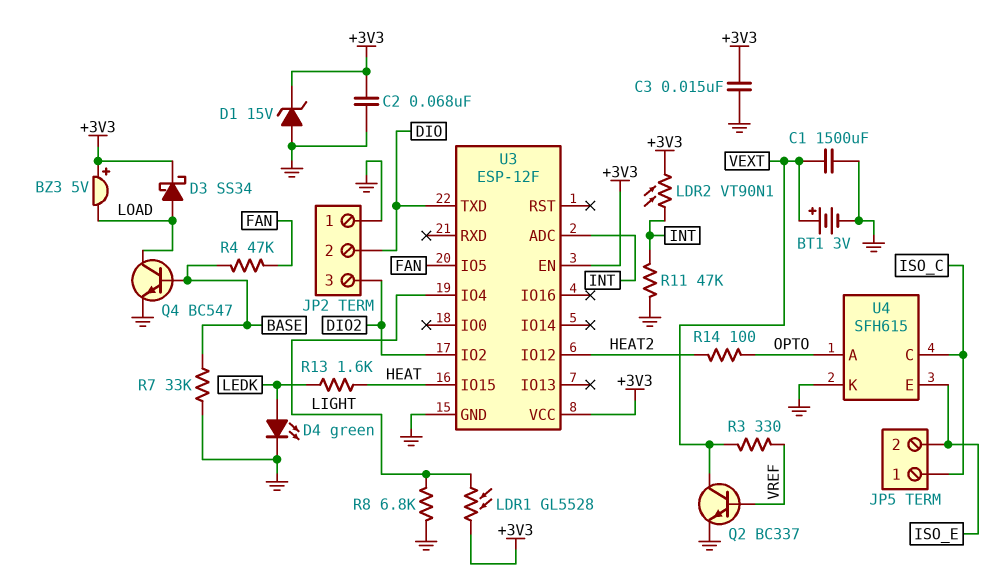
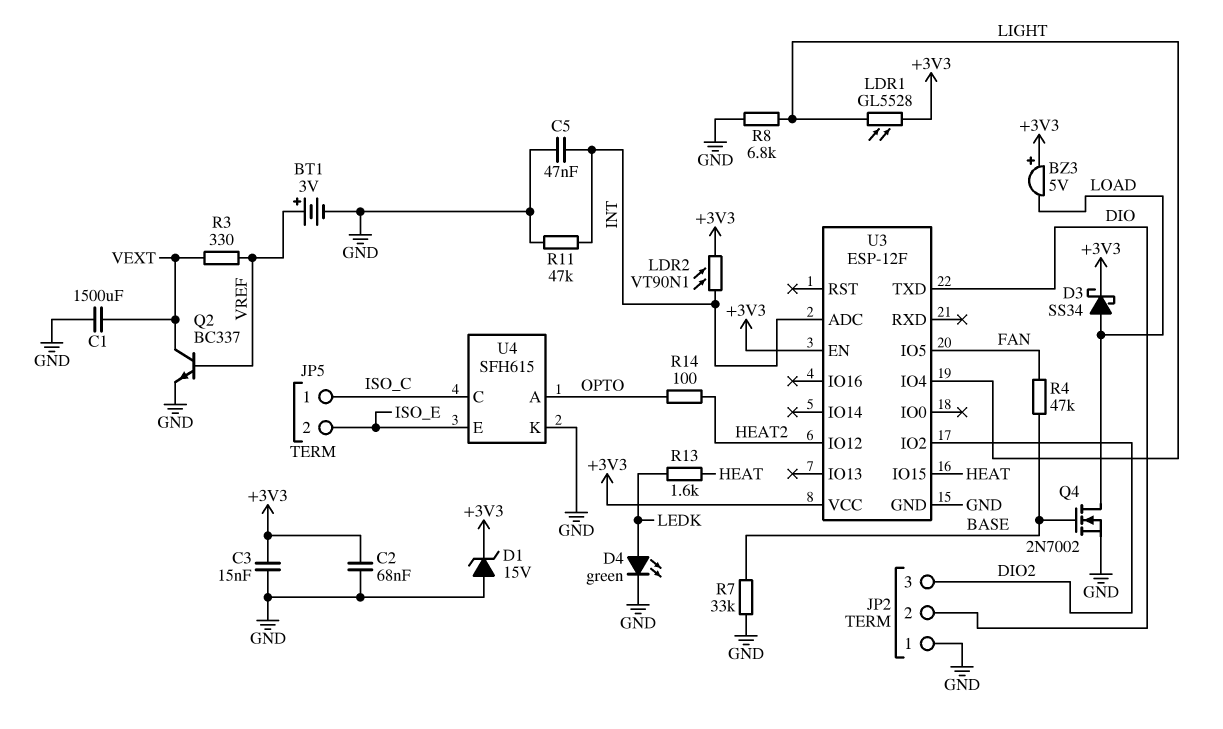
BT1: 3V (plus VEXT, minus GND) -> 3V (plus VREF, minus GND)
C5: none -> 47nF (GND, INT)
Q4: NPN BC547 (B BASE, C LOAD, E GND) -> NMOS 2N7002 (G BASE, D LOAD, S GND)

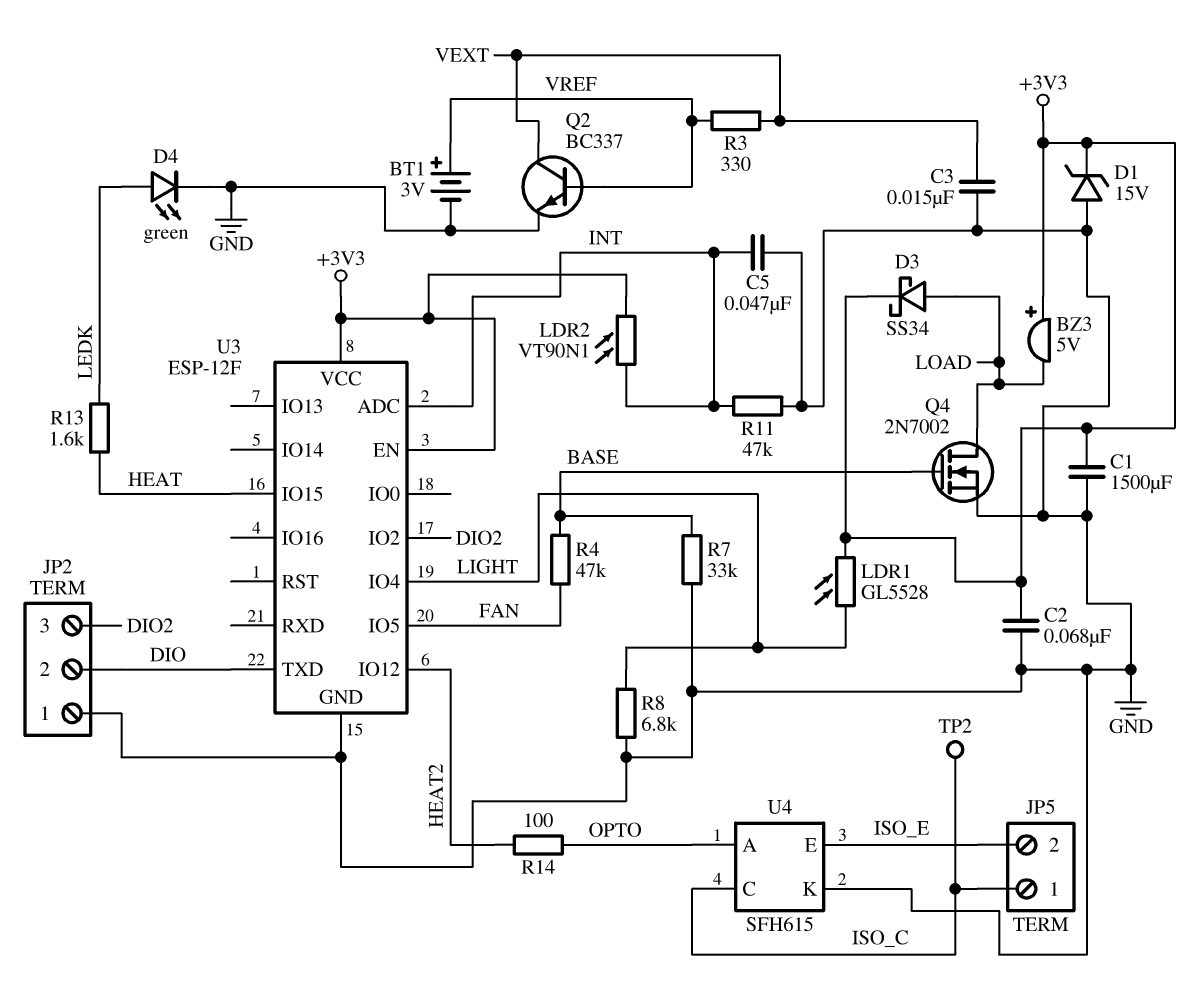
C1: 1500uF (GND, VEXT) -> 1500uF (+3V3, GND)
C3: 15nF (+3V3, GND) -> 15nF (GND, VEXT)
TP2: none -> test point (ISO_C)

